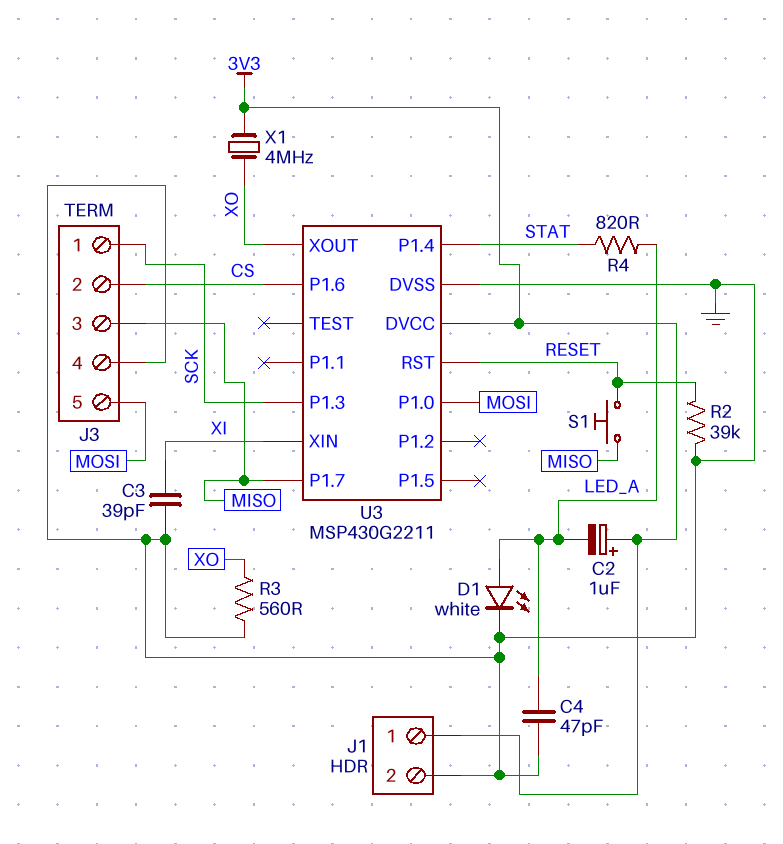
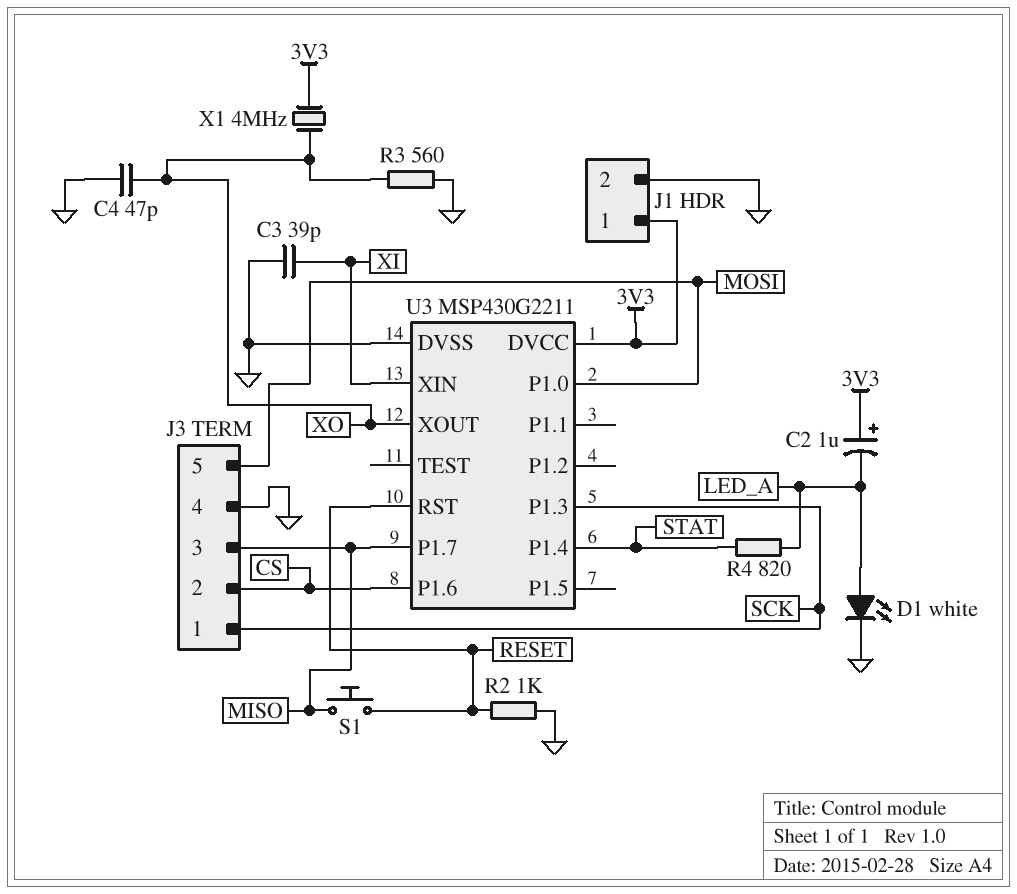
C4: 47pF (GND, LED_A) -> 47pF (GND, XO)
R2: 39k (GND, RESET) -> 1k (GND, RESET)

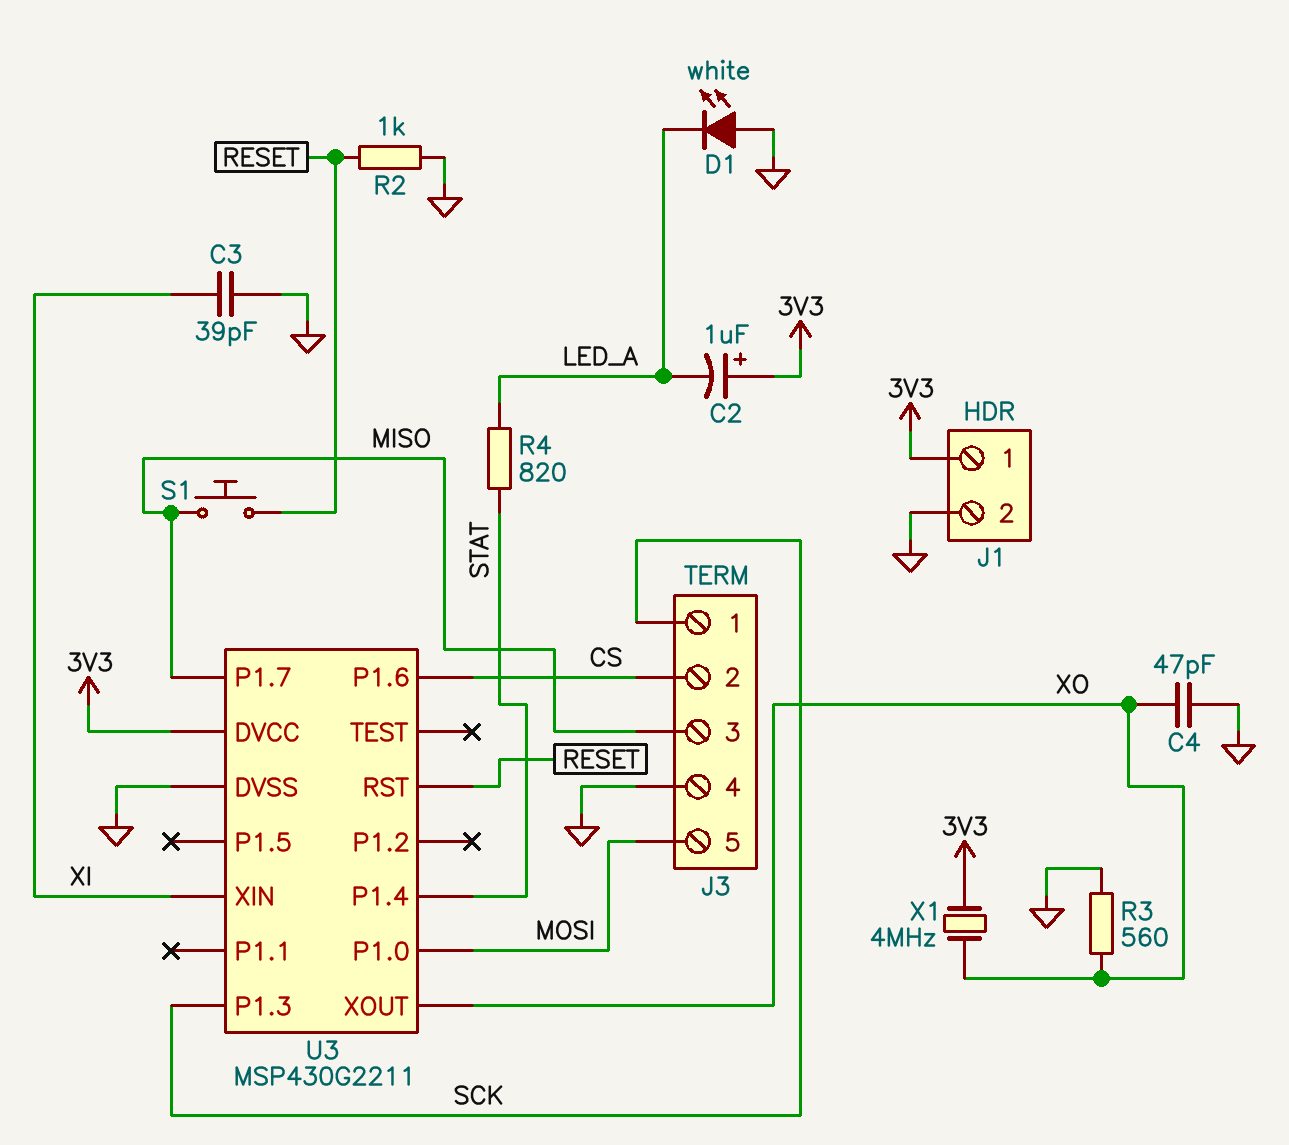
D1: LED white (A LED_A, K GND) -> LED white (A GND, K LED_A)

